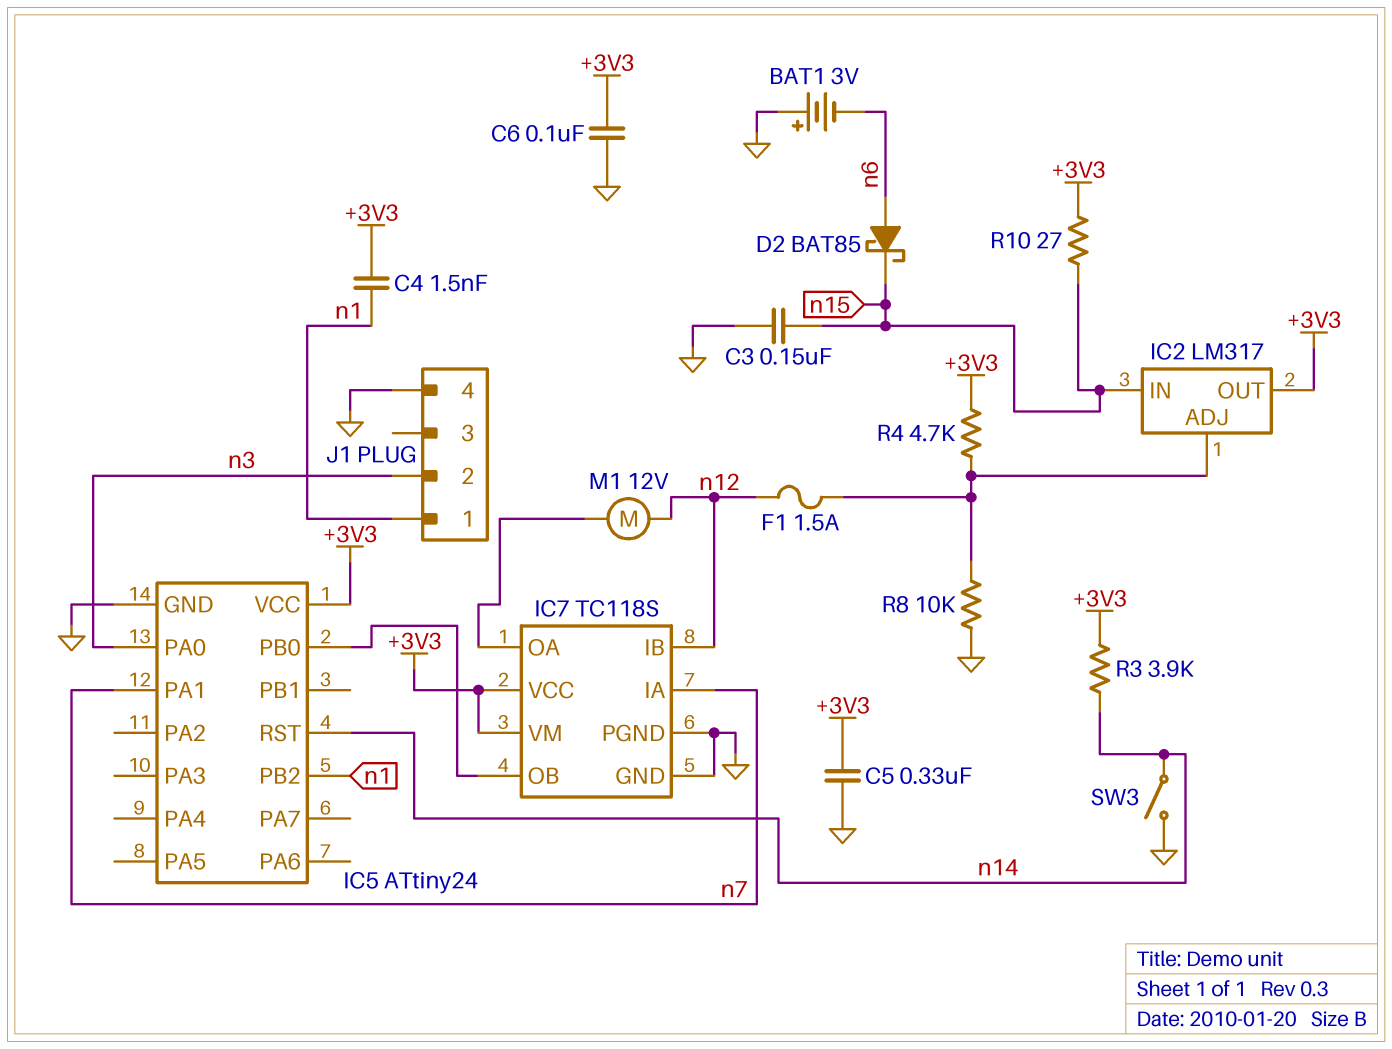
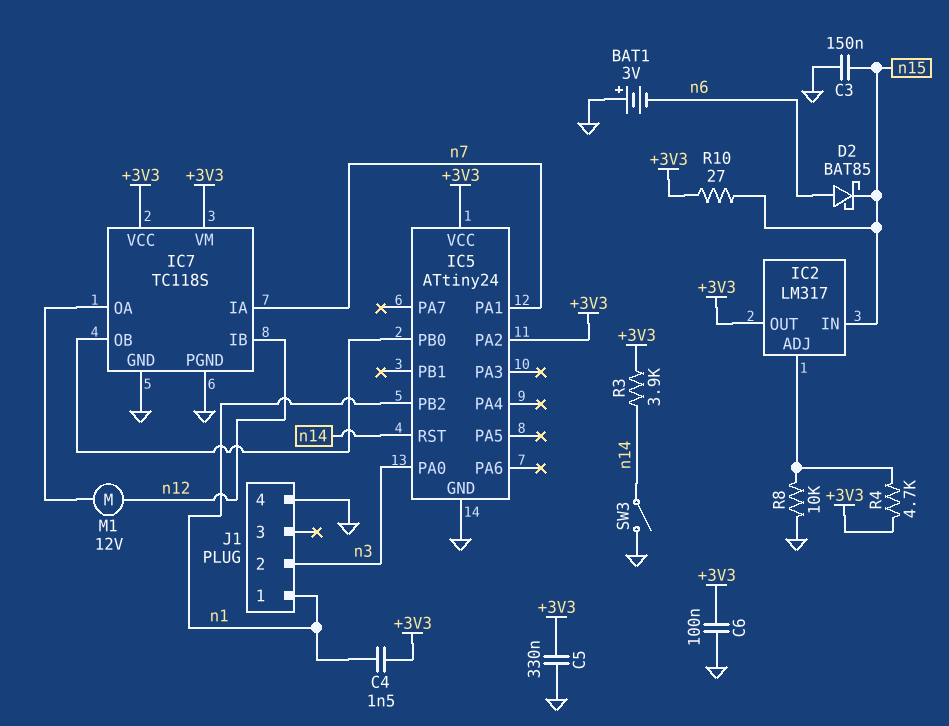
F1: 1.5A (IC2/ADJ, n12) -> none
IC5 pin PA2: none -> +3V3

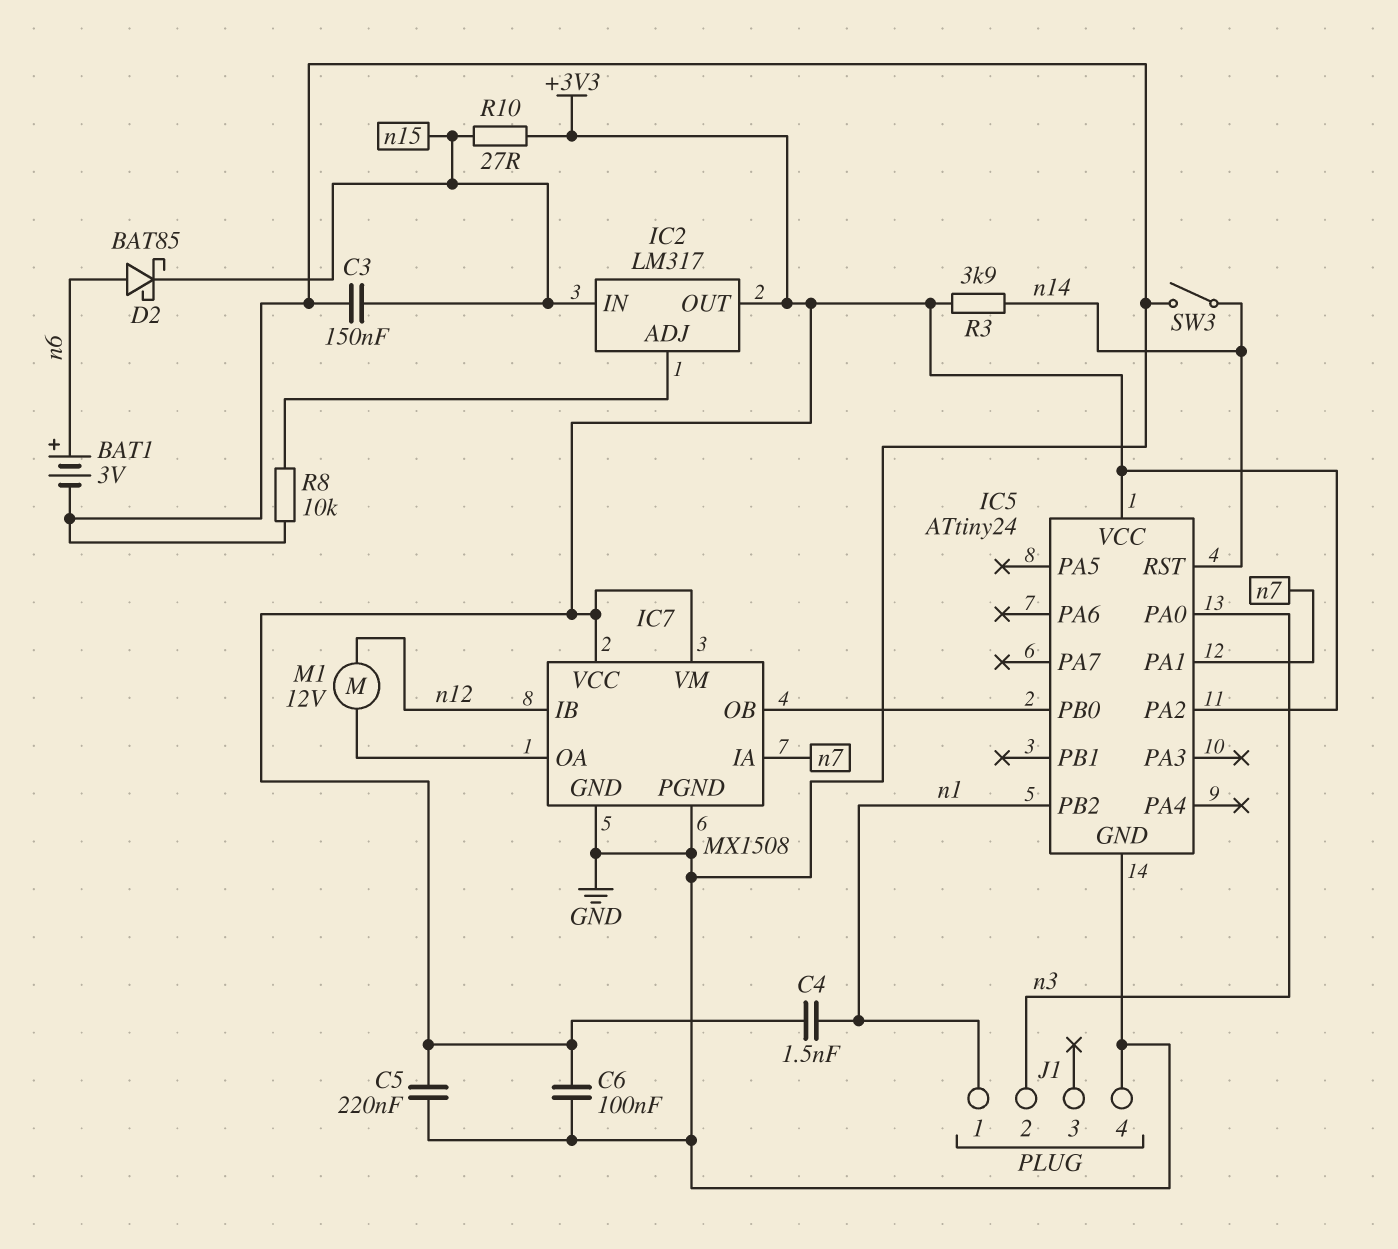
BAT1: 3V (plus GND, minus n6) -> 3V (plus n6, minus GND)
C5: 330nF (+3V3, GND) -> 220nF (+3V3, GND)
IC7: TC118S -> MX1508
R4: 4.7k (+3V3, IC2/ADJ) -> none

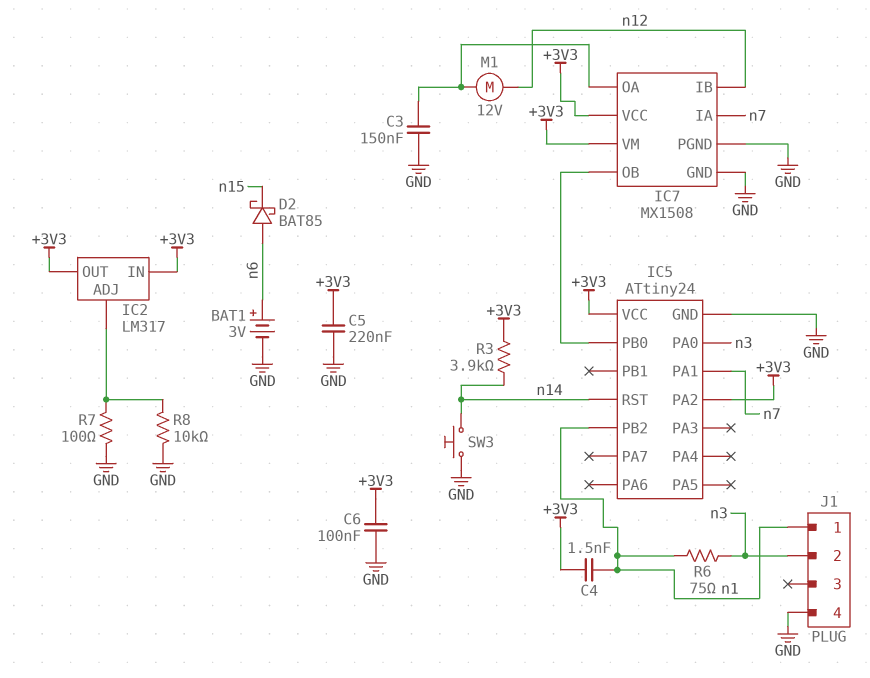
C3: 150nF (GND, n15) -> 150nF (GND, IC7/OA)
IC2 pin IN: n15 -> +3V3
R6: none -> 75 (n1, n3)
R7: none -> 100 (GND, IC2/ADJ)
R10: 27 (+3V3, n15) -> none
SW3: switch (GND, n14) -> button (GND, n14)

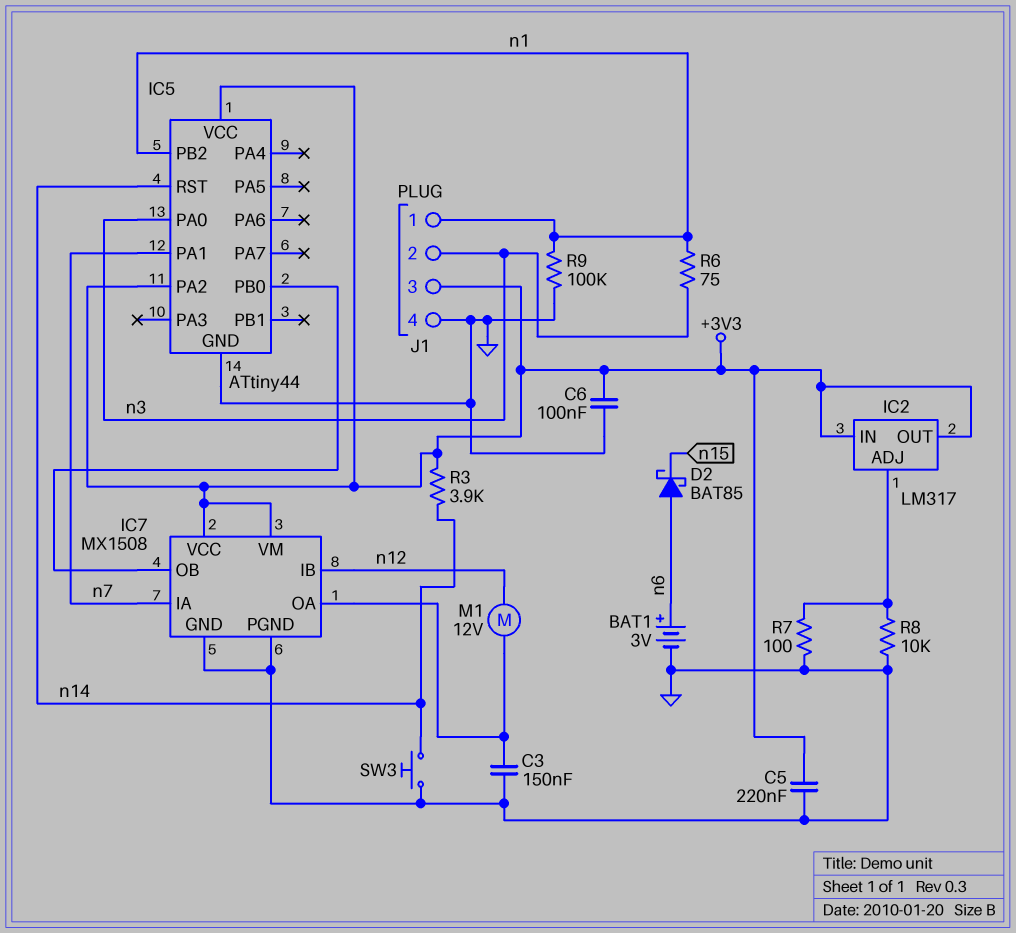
C4: 1.5nF (+3V3, n1) -> none
IC5: ATtiny24 -> ATtiny44
J1 pin 3: none -> +3V3
R9: none -> 100k (GND, n1)

